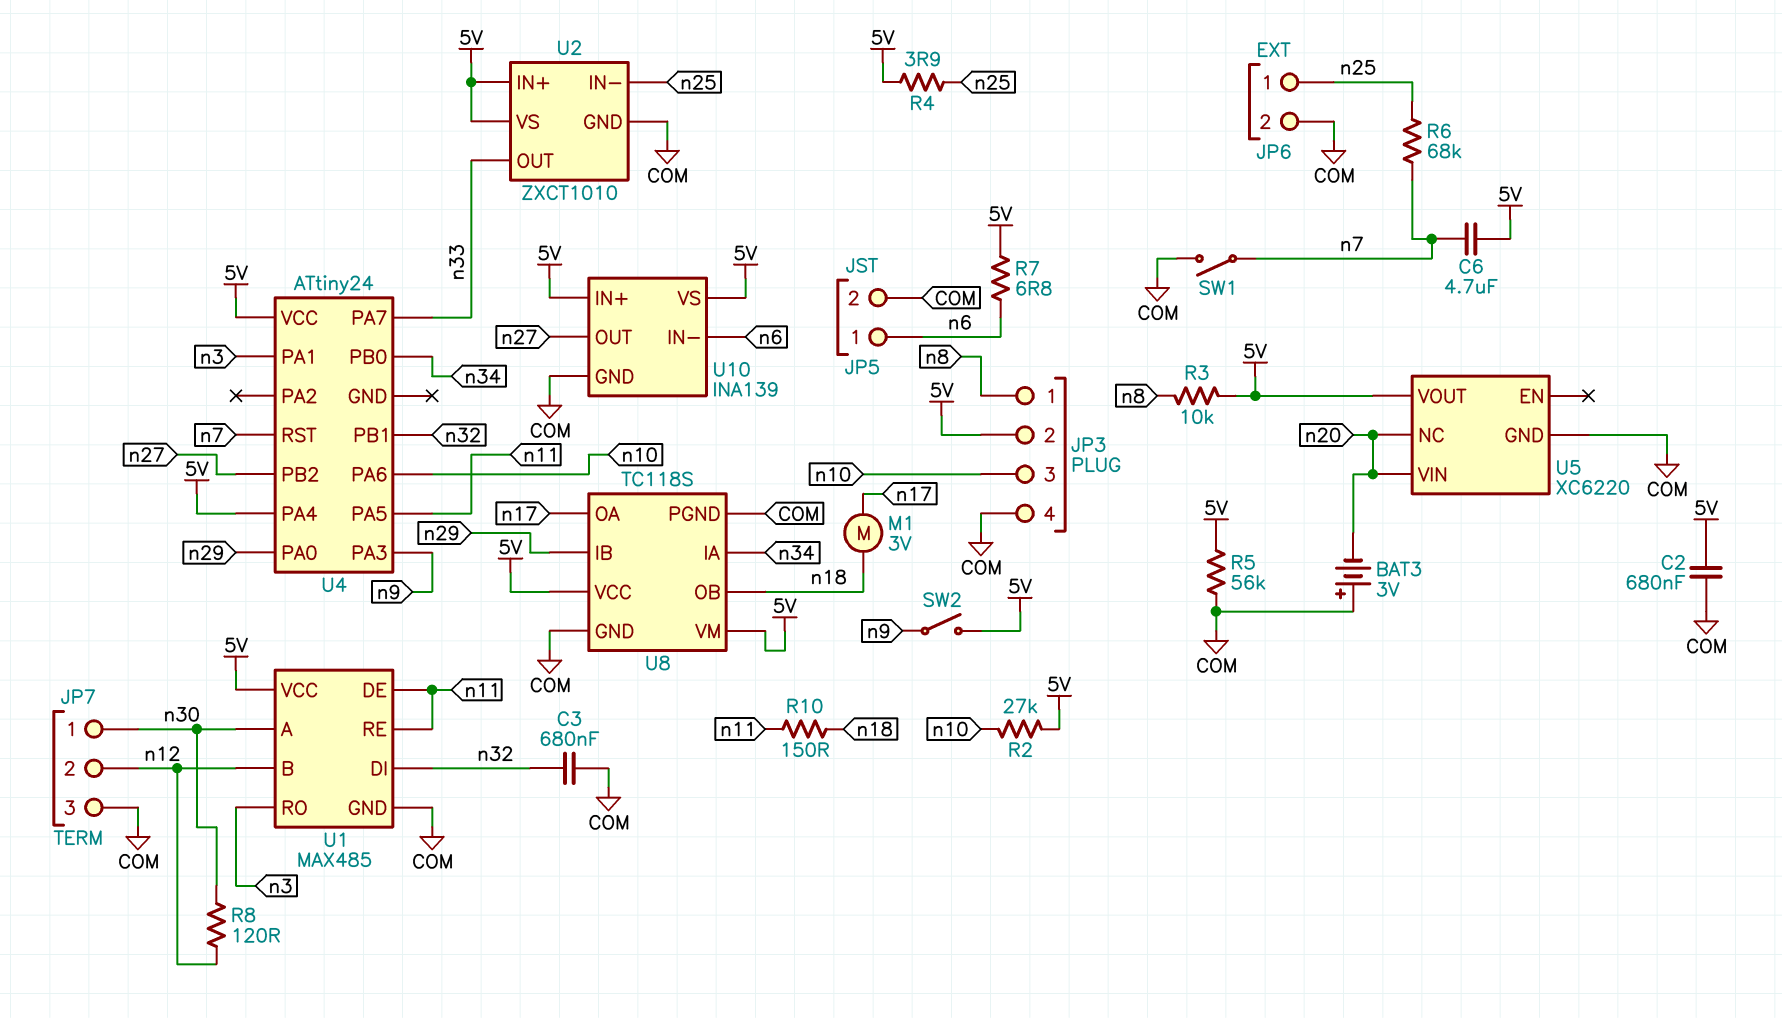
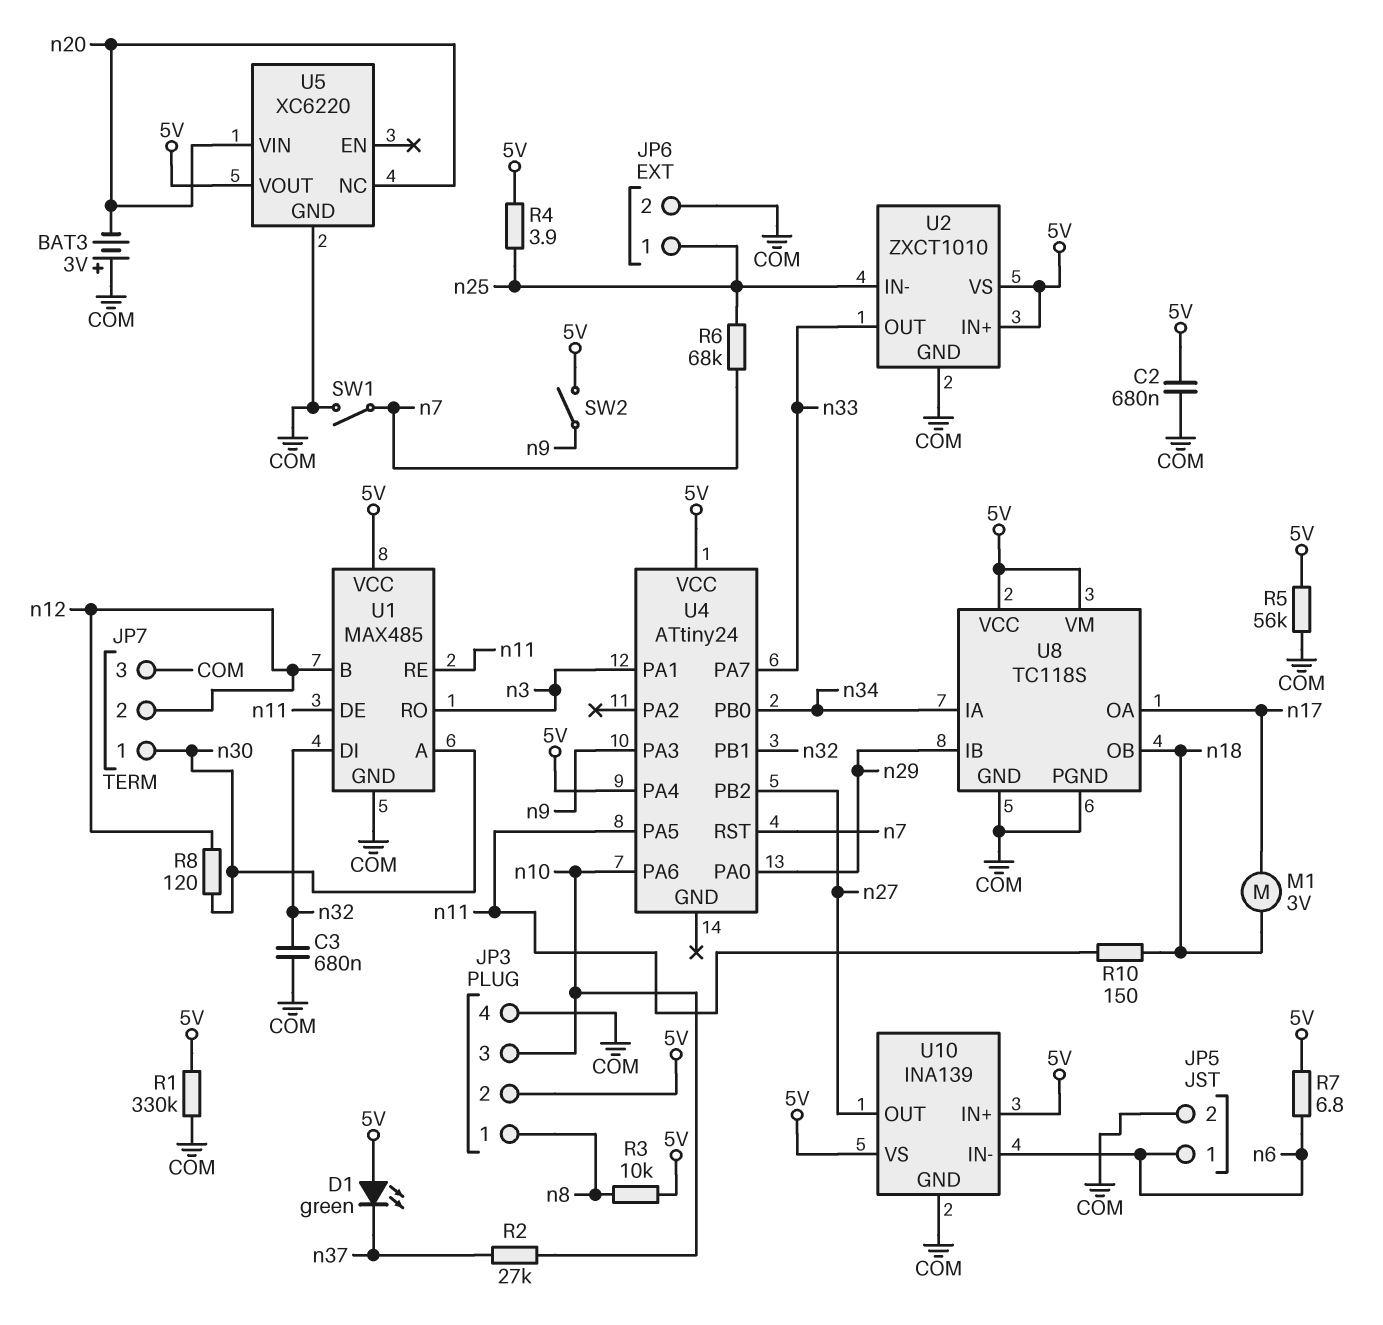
C6: 4.7uF (5V, n7) -> none
D1: none -> LED green (A 5V, K n37)
R1: none -> 330k (5V, COM)
R2: 27k (5V, n10) -> 27k (n10, n37)

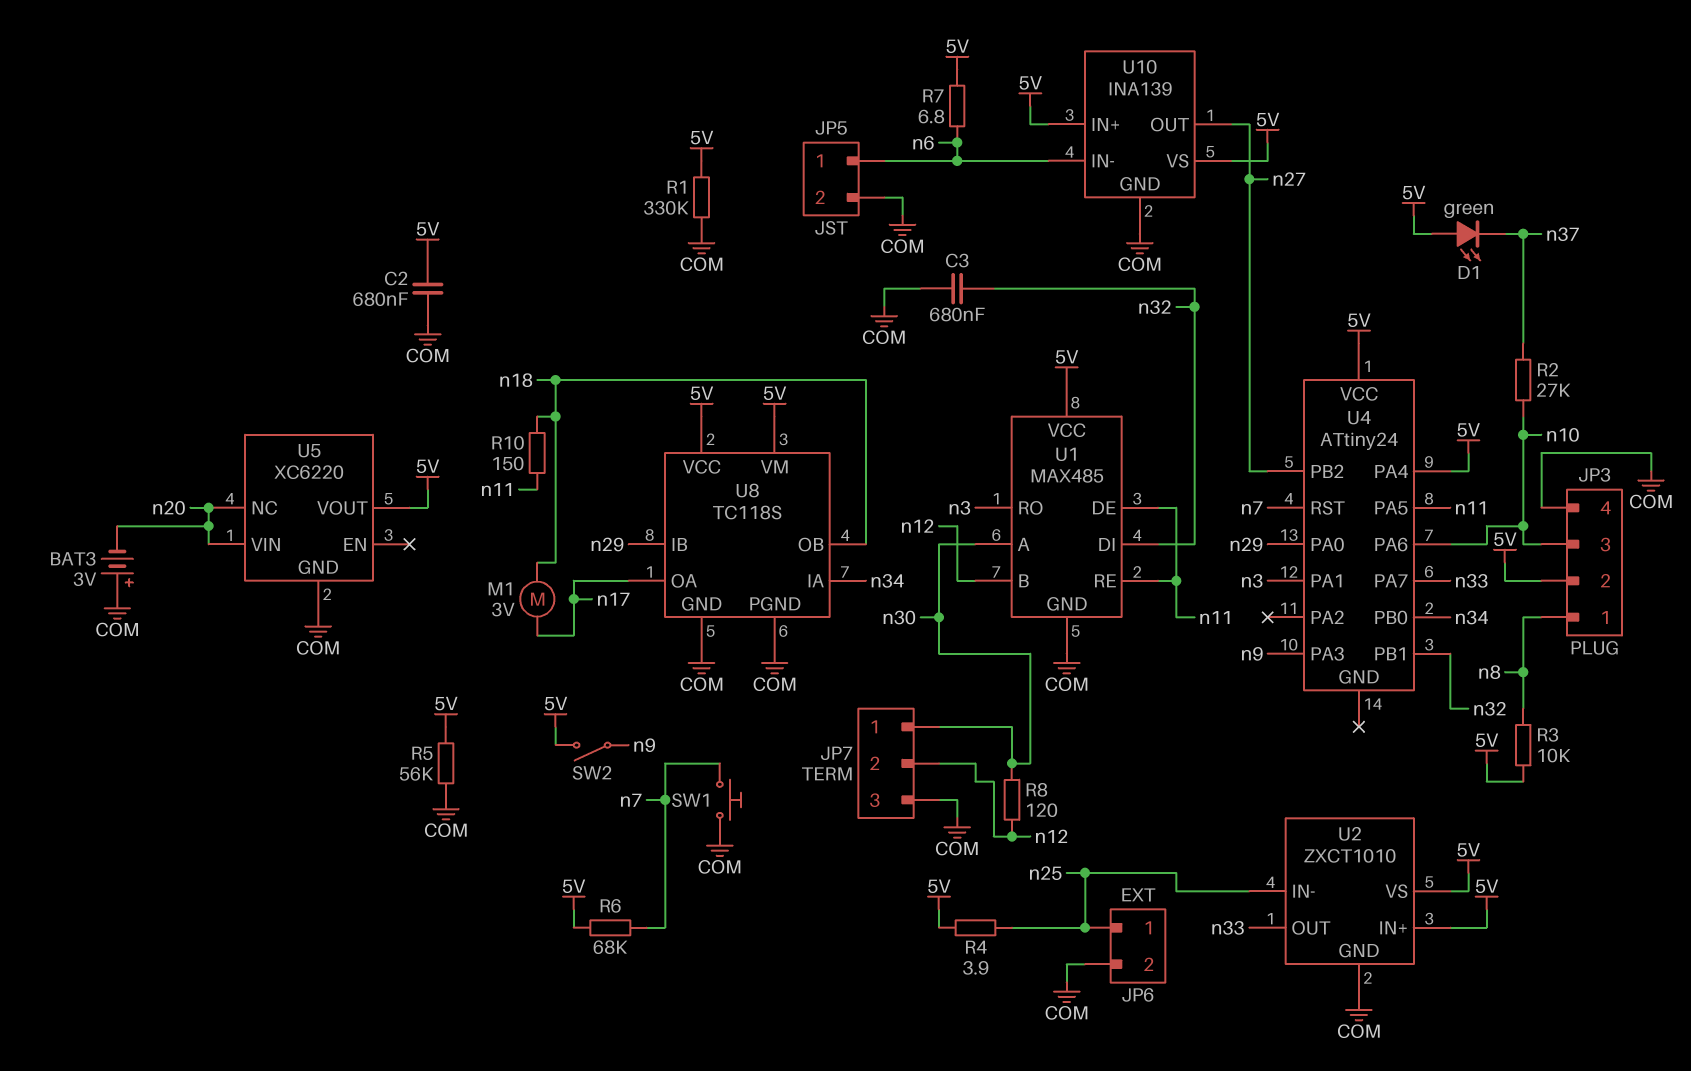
R6: 68k (n7, n25) -> 68k (5V, n7)
SW1: switch (COM, n7) -> button (COM, n7)

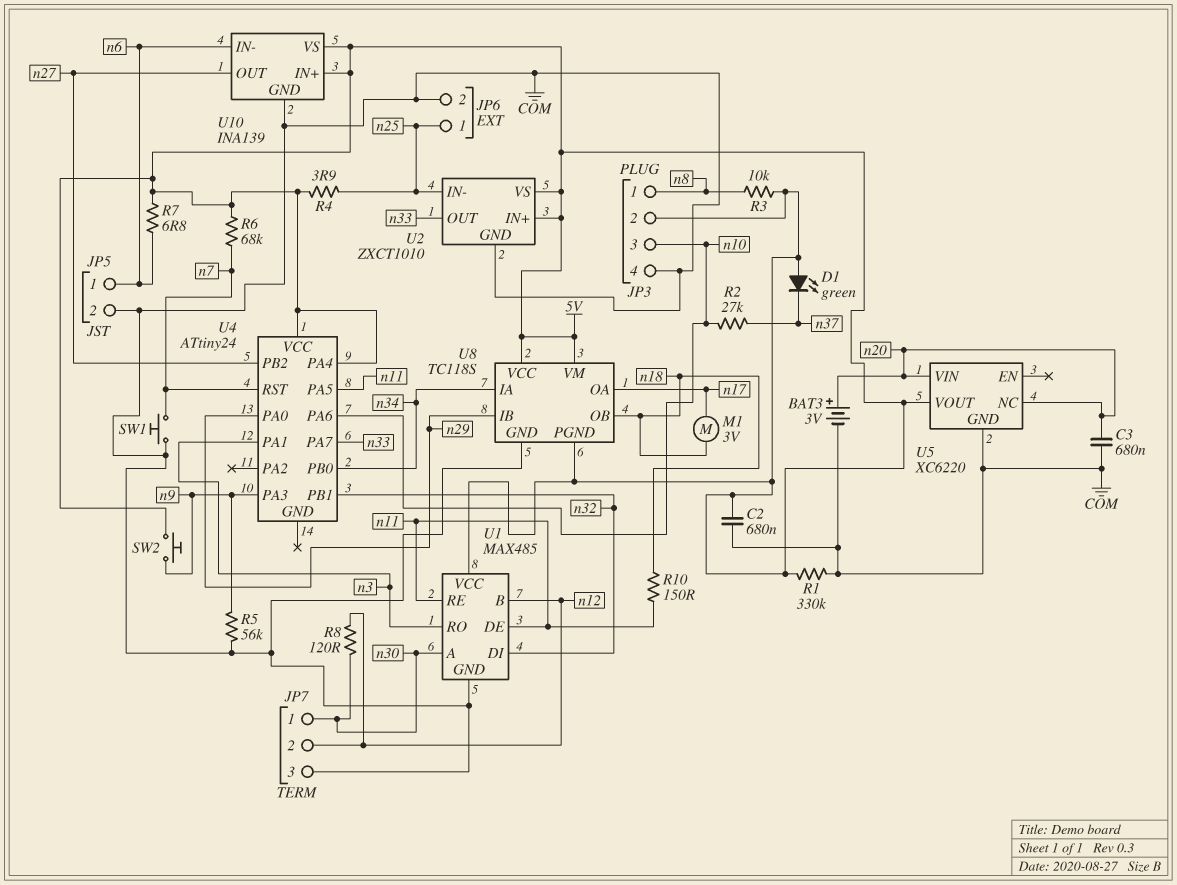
BAT3: 3V (plus COM, minus n20) -> 3V (plus n20, minus COM)
C3: 680nF (COM, n32) -> 680nF (COM, n20)
R5: 56k (5V, COM) -> 56k (COM, n9)
SW2: switch (5V, n9) -> button (5V, n9)
U8 pin PGND: COM -> 5V

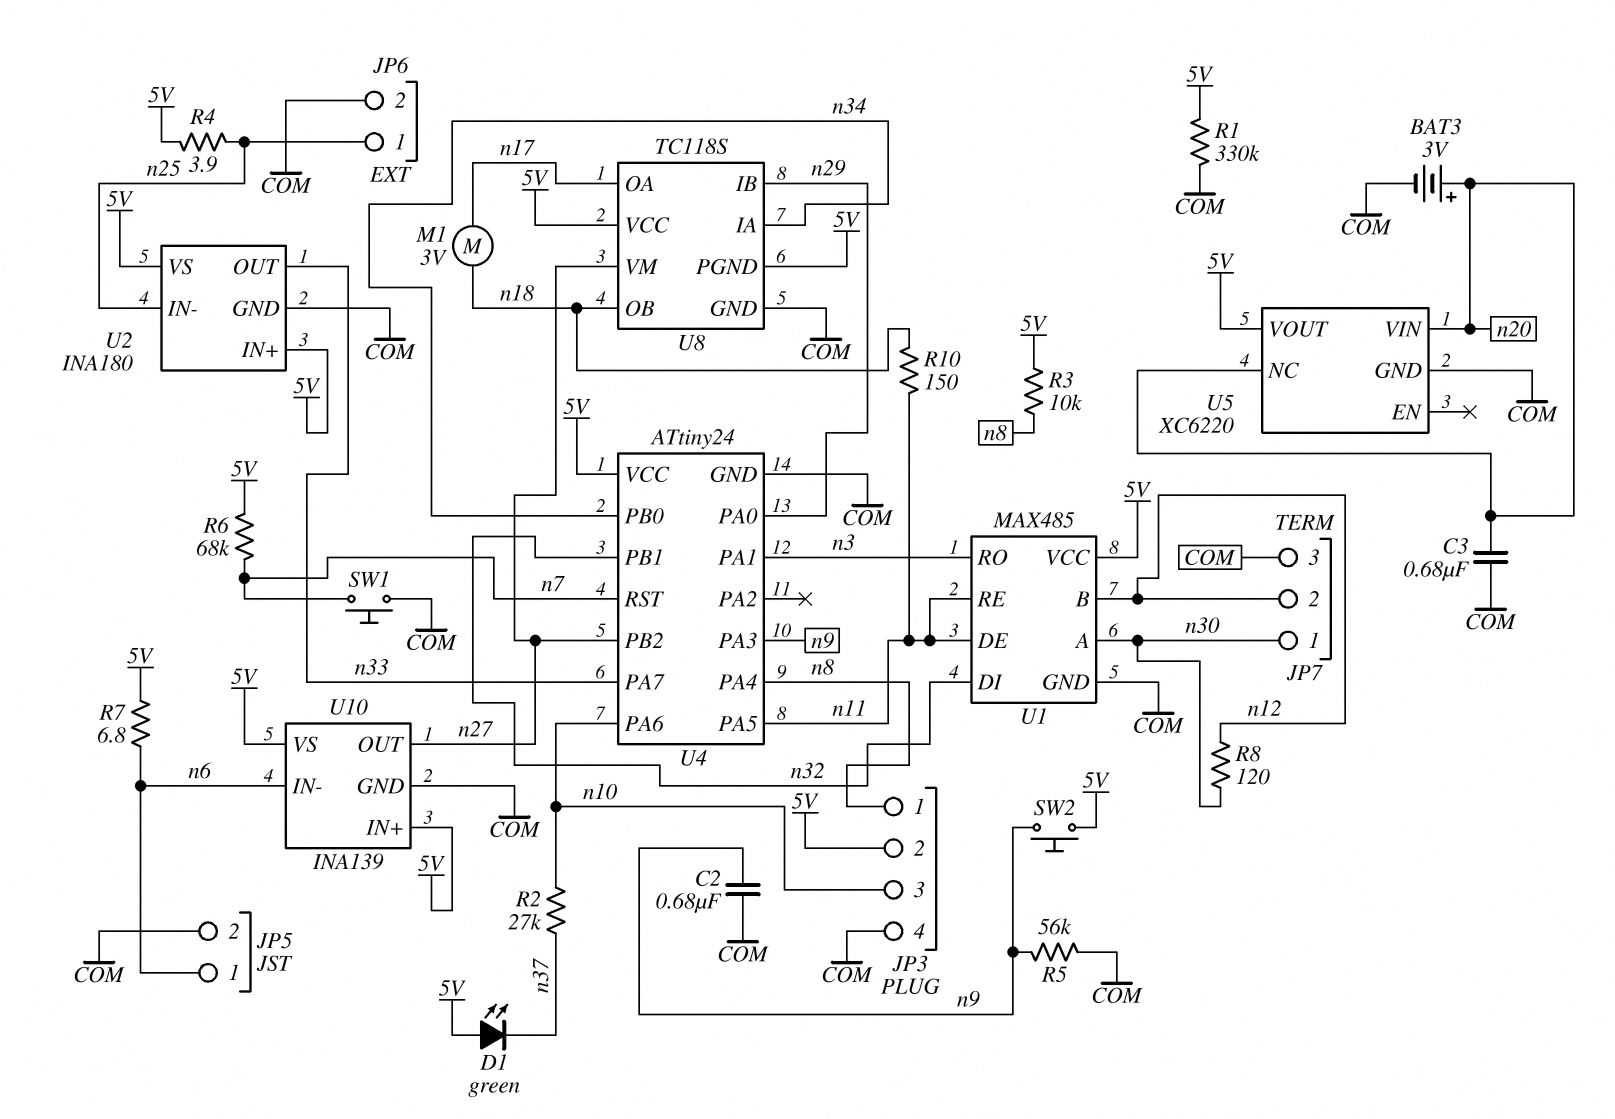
C2: 680nF (5V, COM) -> 680nF (COM, n9)
U2: ZXCT1010 -> INA180
U4 pin GND: none -> COM
U4 pin PA4: 5V -> n8
U8 pin VM: 5V -> n27

